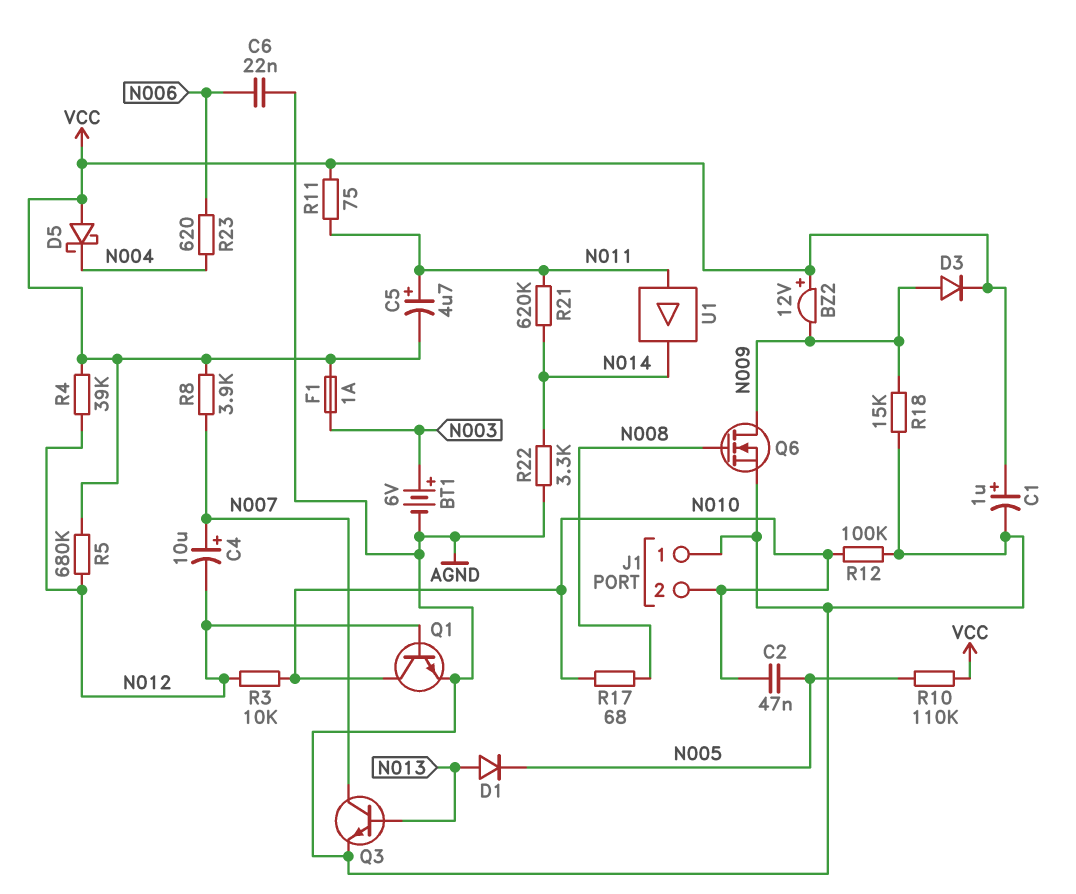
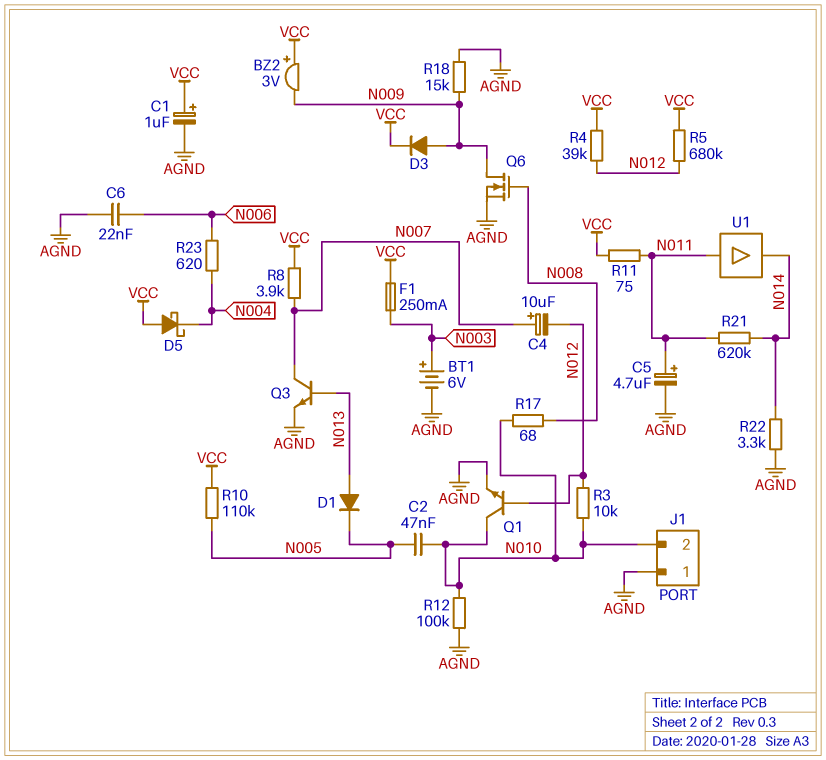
BZ2: buzzer 12V (plus VCC, minus N009) -> buzzer 3V (plus VCC, minus N009)
C5: 4.7uF (plus N011, minus VCC) -> 4.7uF (plus N011, minus AGND)
F1: 1A (N003, VCC) -> 250mA (N003, VCC)

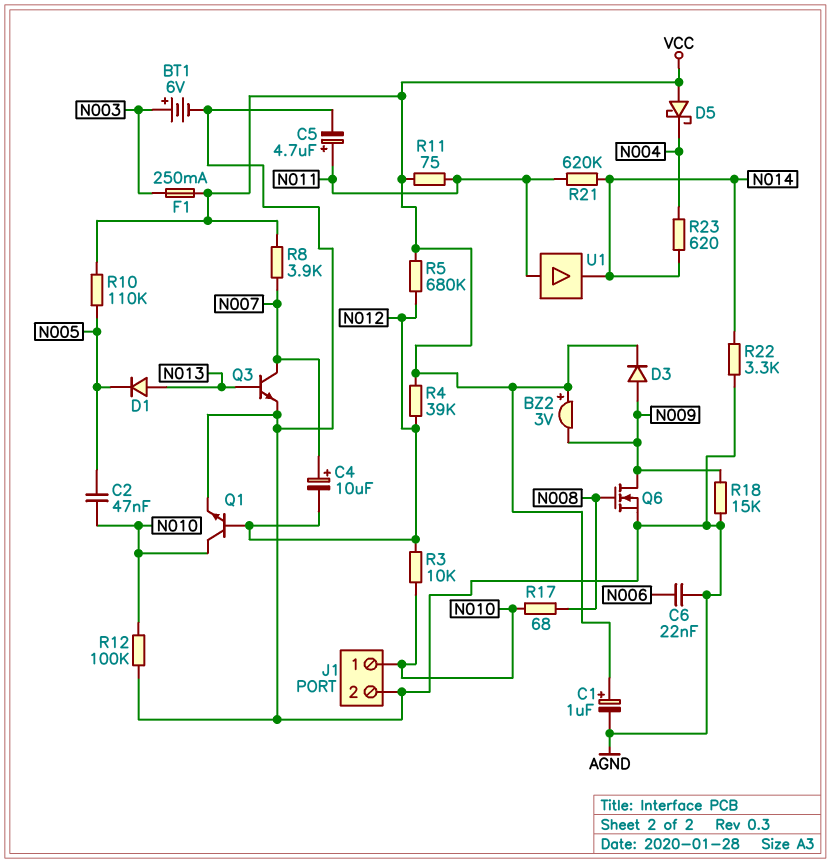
J1 pin 1: AGND -> N010
J1 pin 2: N010 -> AGND
R23: 620 (N004, N006) -> 620 (N004, N014)

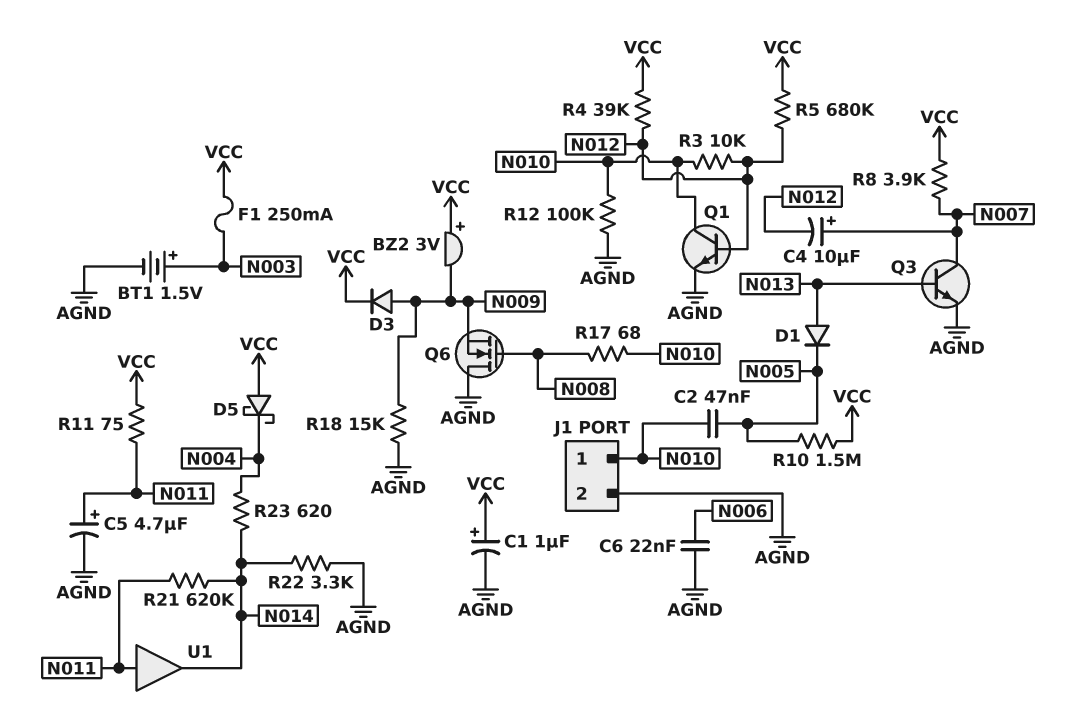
BT1: 6V (plus N003, minus AGND) -> 1.5V (plus N003, minus AGND)
Q6: NMOS (G N008, D N009, S AGND) -> NMOS (G N008, D AGND, S N009)
R10: 110k (N005, VCC) -> 1.5M (N005, VCC)

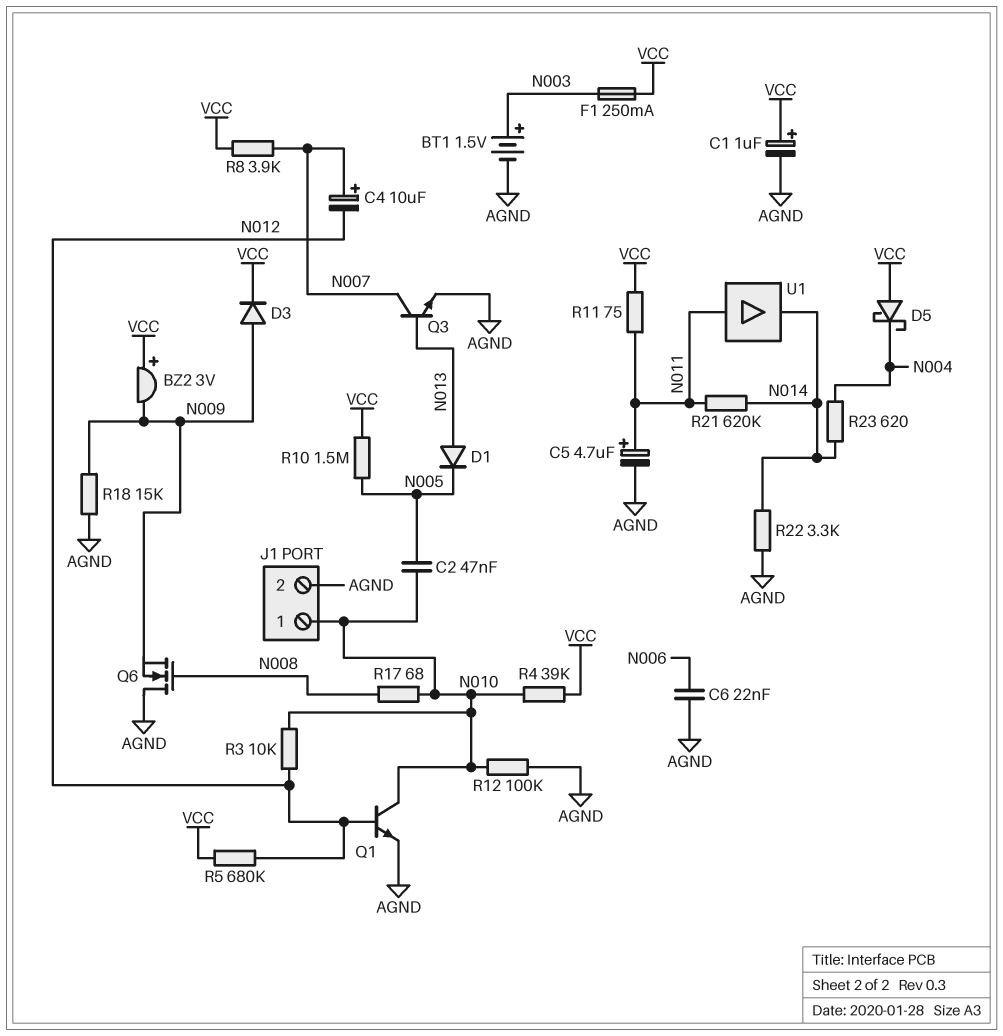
R4: 39k (N012, VCC) -> 39k (N010, VCC)

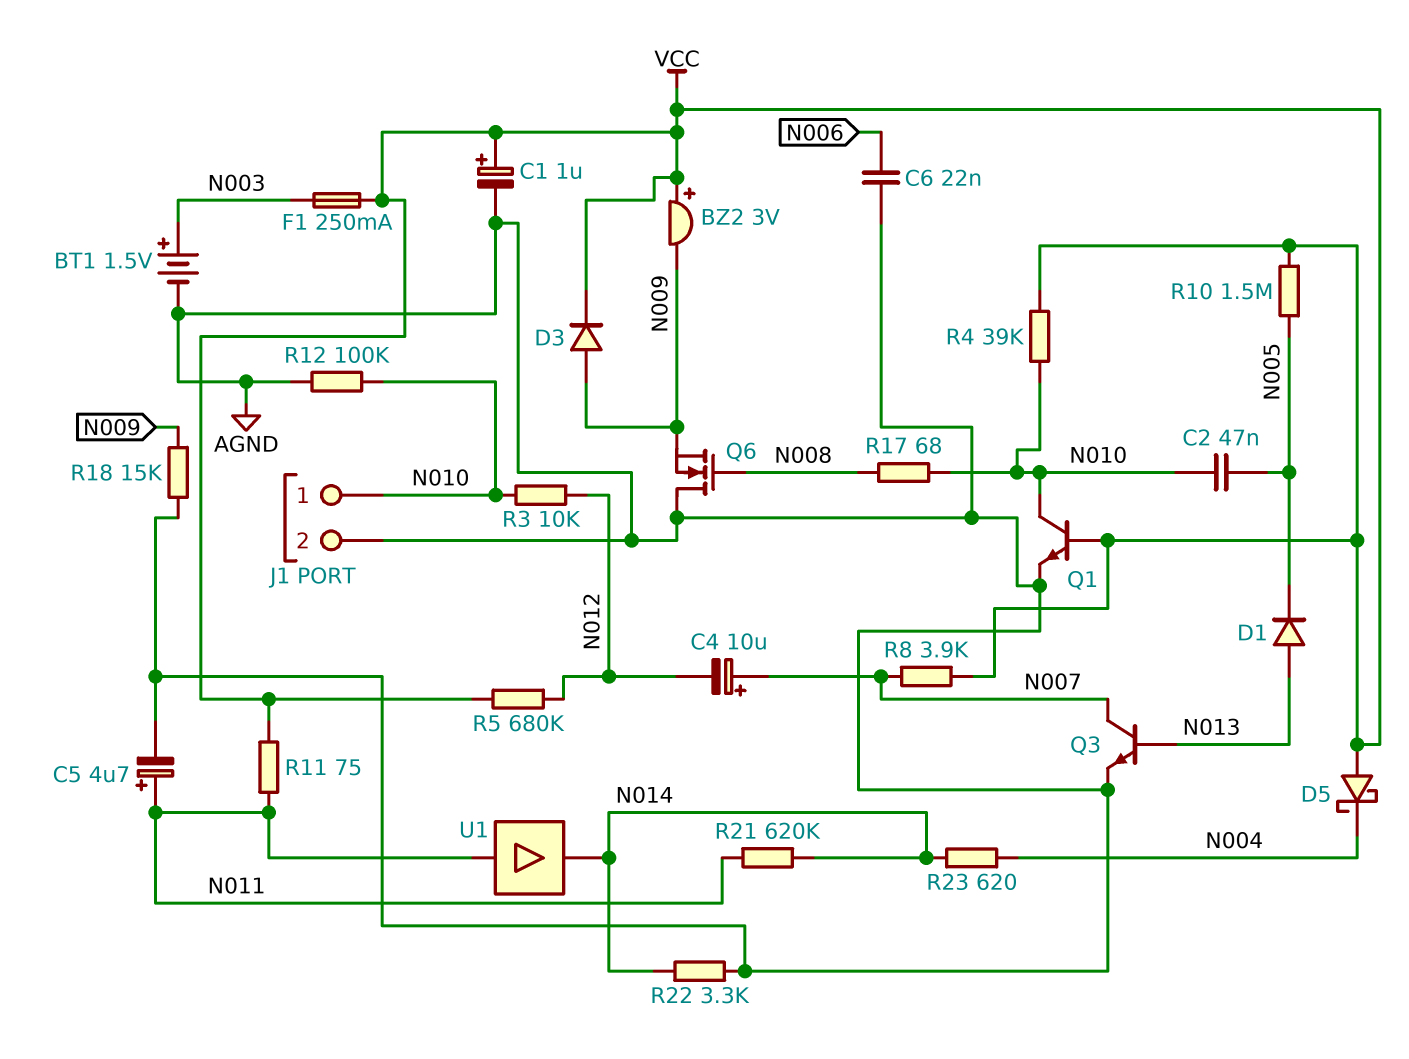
Q1: NPN (B N012, C N010, E AGND) -> NPN (B VCC, C N010, E AGND)

